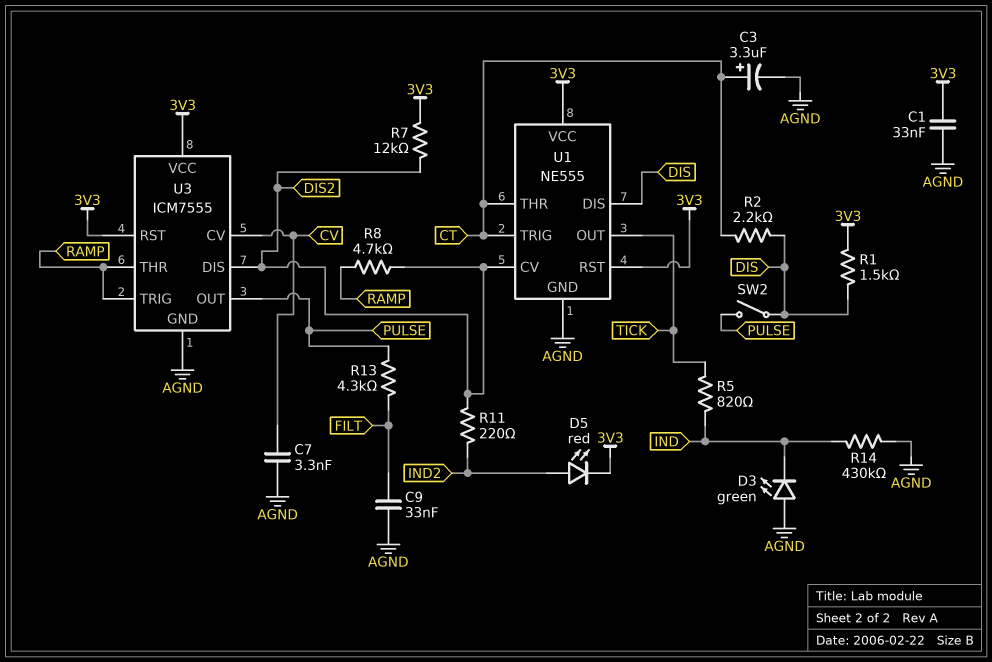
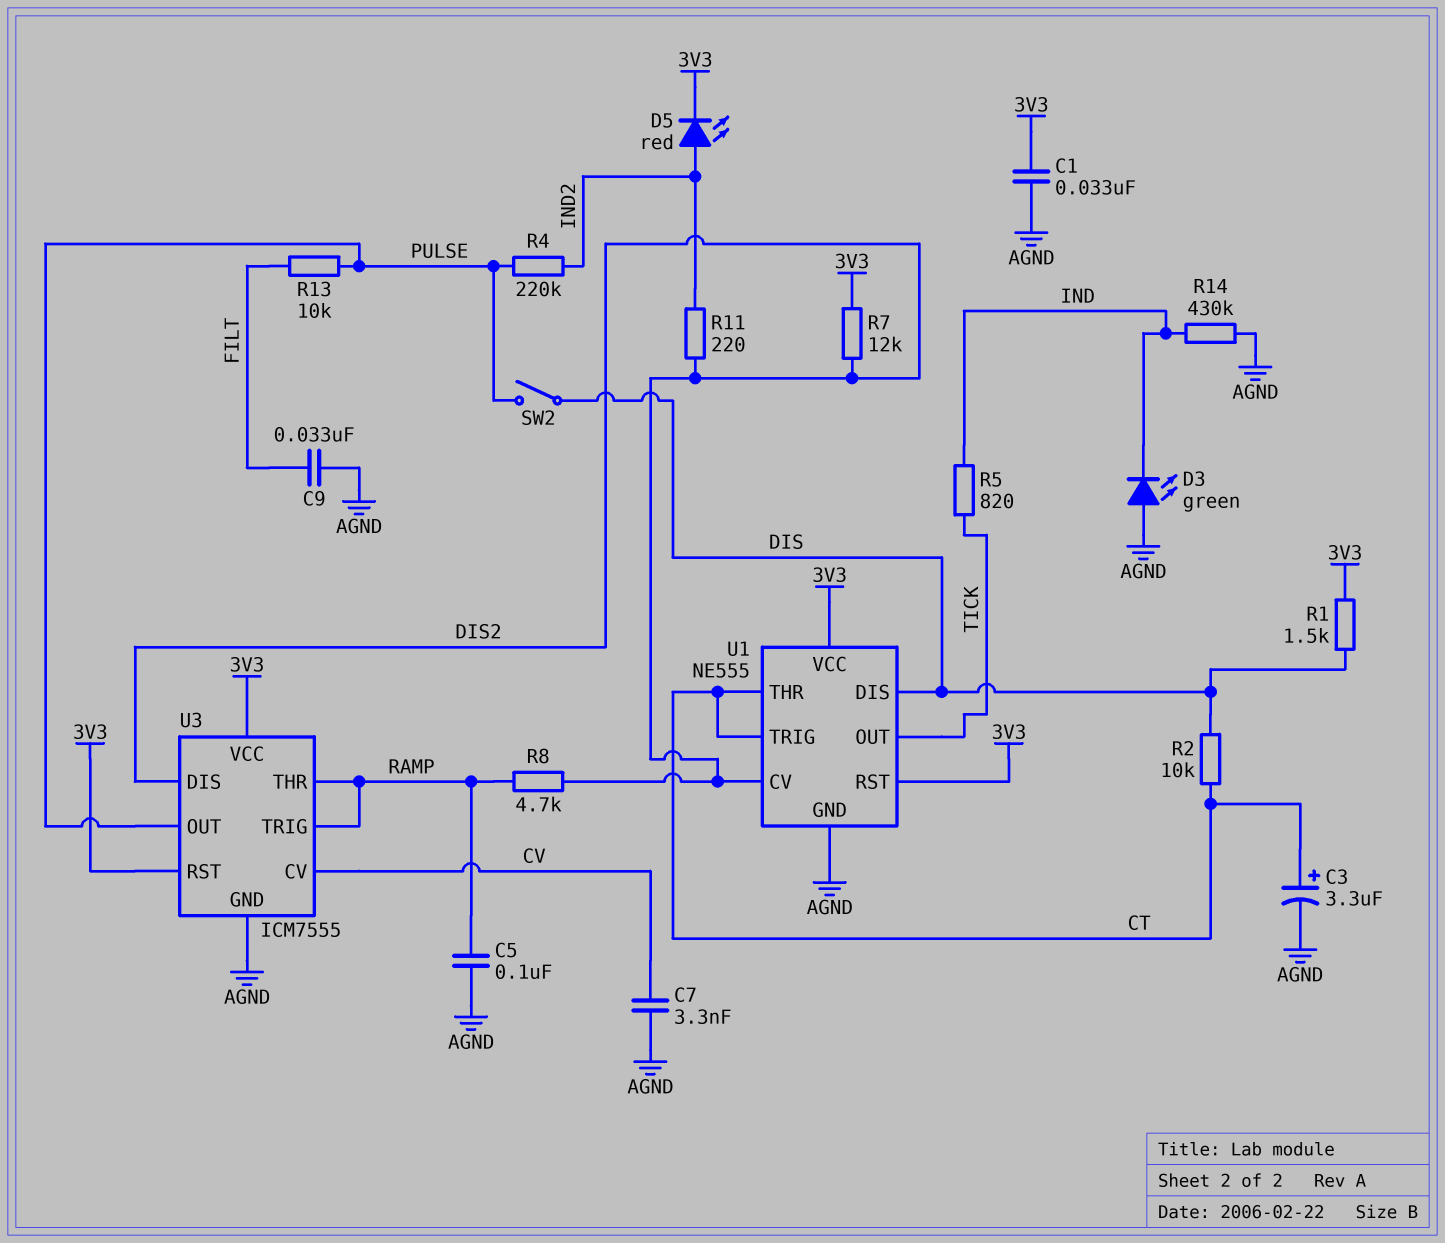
C5: none -> 100nF (AGND, RAMP)
R2: 2.2k (CT, DIS) -> 10k (CT, DIS)
R4: none -> 220k (IND2, PULSE)
R13: 4.3k (FILT, PULSE) -> 10k (FILT, PULSE)

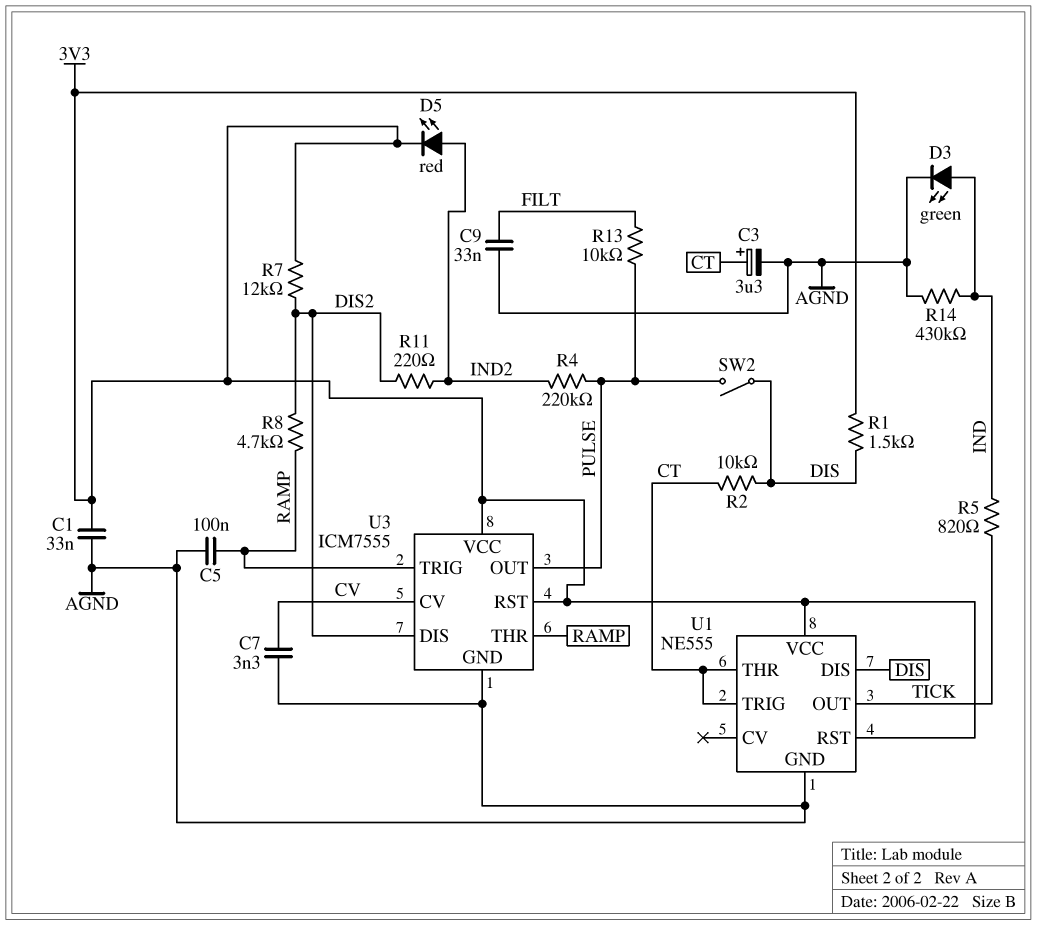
D3: LED green (A AGND, K IND) -> LED green (A IND, K AGND)
U1 pin CV: DIS2 -> none

